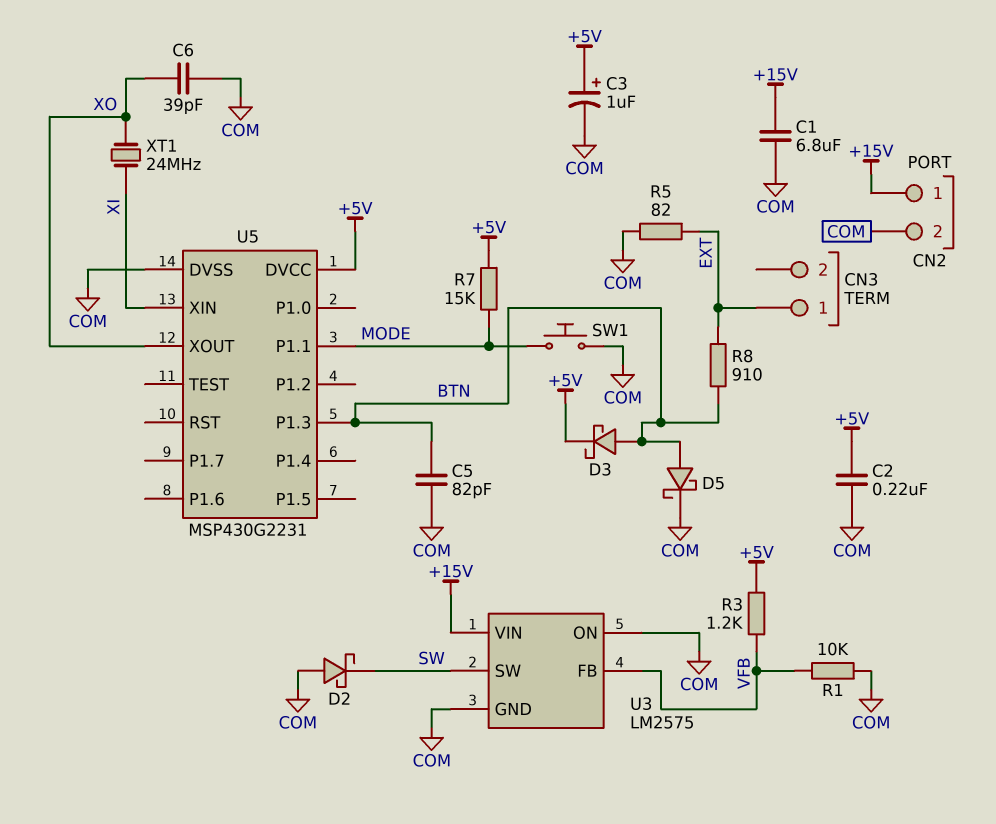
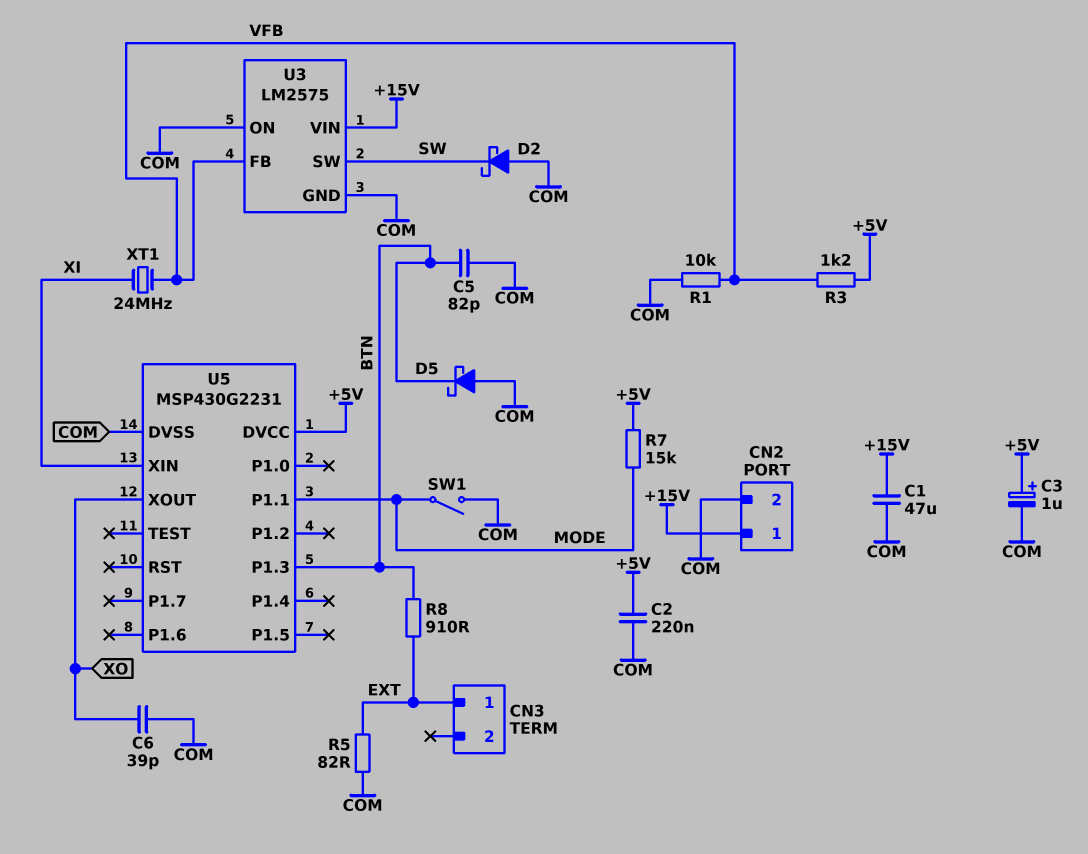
C1: 6.8uF (+15V, COM) -> 47uF (+15V, COM)
D3: schottky (A BTN, K +5V) -> none
D5: schottky (A BTN, K COM) -> schottky (A COM, K BTN)
SW1: button (COM, MODE) -> switch (COM, MODE)
XT1: 24MHz (XI, XO) -> 24MHz (VFB, XI)

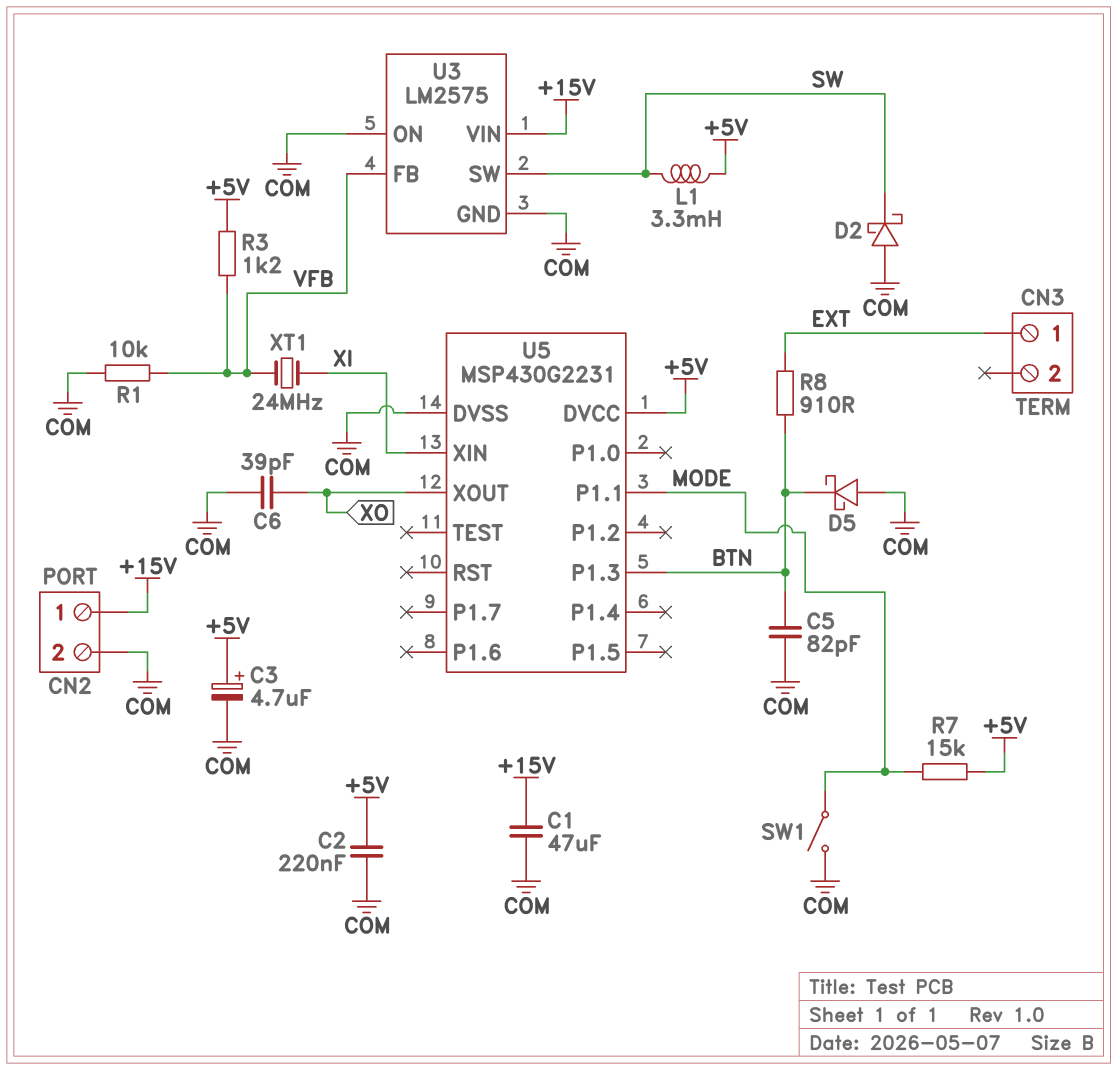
C3: 1uF (plus +5V, minus COM) -> 4.7uF (plus +5V, minus COM)
L1: none -> 3.3mH (+5V, SW)
R5: 82 (COM, EXT) -> none

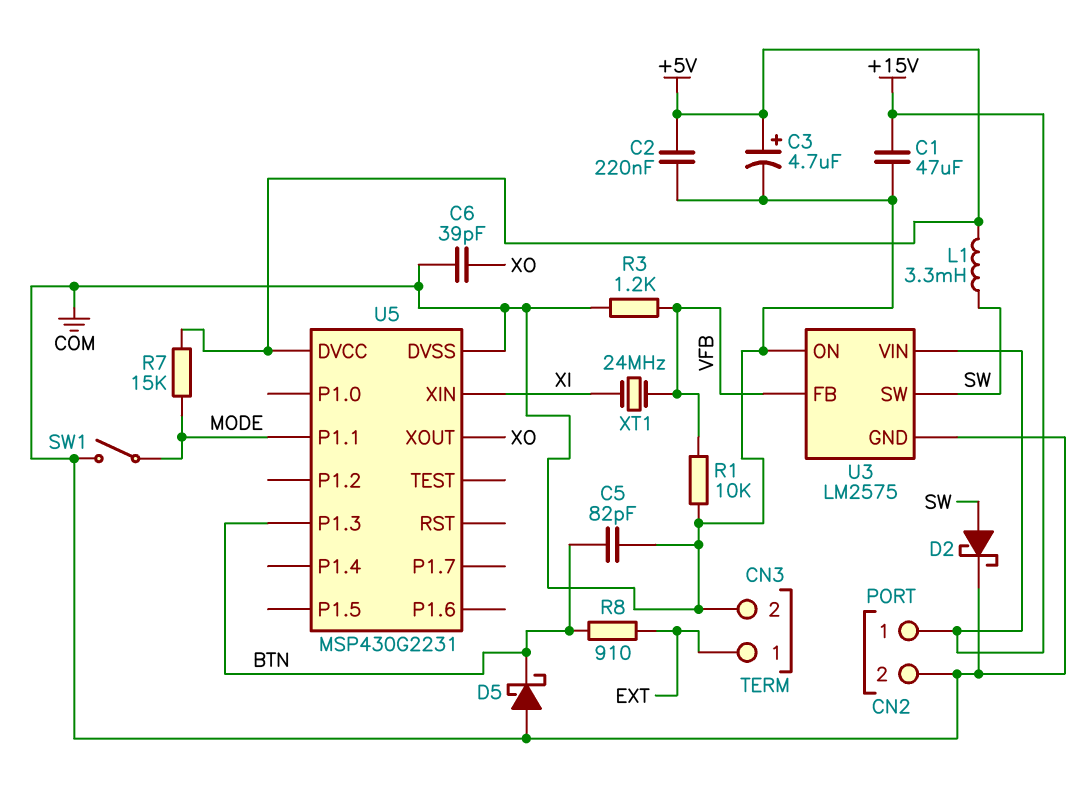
CN3 pin 2: none -> COM
D2: schottky (A COM, K SW) -> schottky (A SW, K COM)
R3: 1.2k (+5V, VFB) -> 1.2k (COM, VFB)

